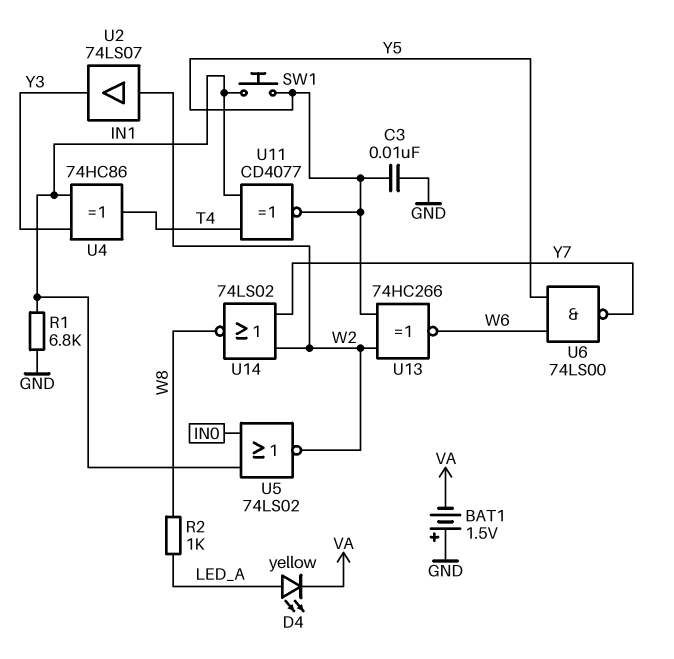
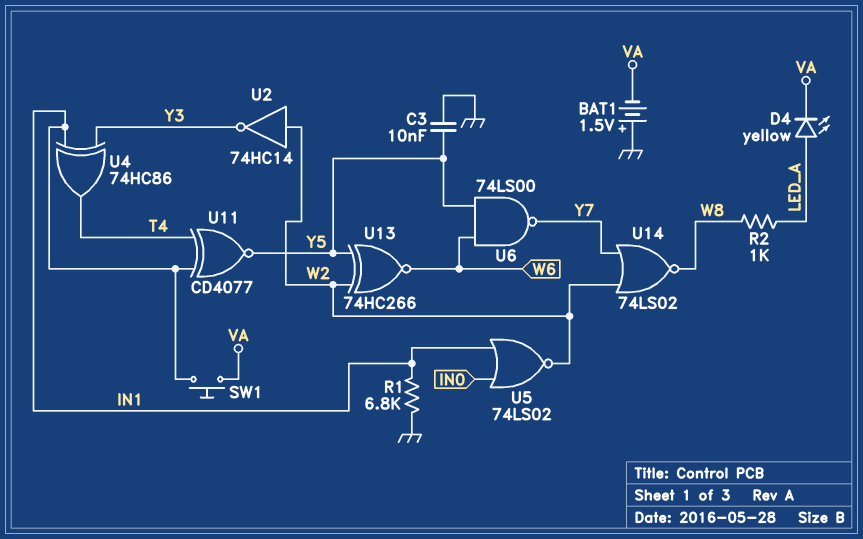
SW1: button (IN1, Y5) -> button (IN1, VA)
U2: buffer 74LS07 (in W2, out Y3) -> NOT 74HC14 (in W2, out Y3)

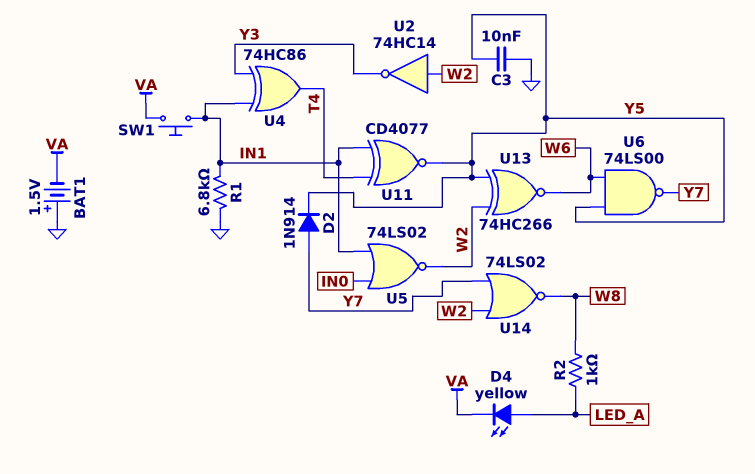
D2: none -> diode 1N914 (A Y7, K Y5)

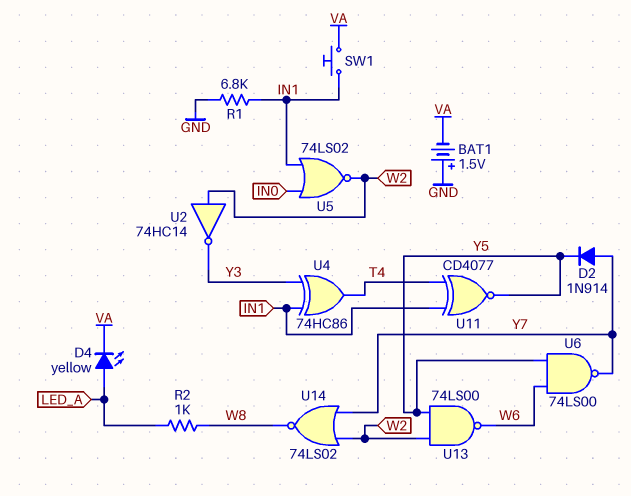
C3: 10nF (GND, Y5) -> none
U13: XNOR 74HC266 (in W2, in Y5, out W6) -> NAND 74LS00 (in W2, in Y5, out W6)

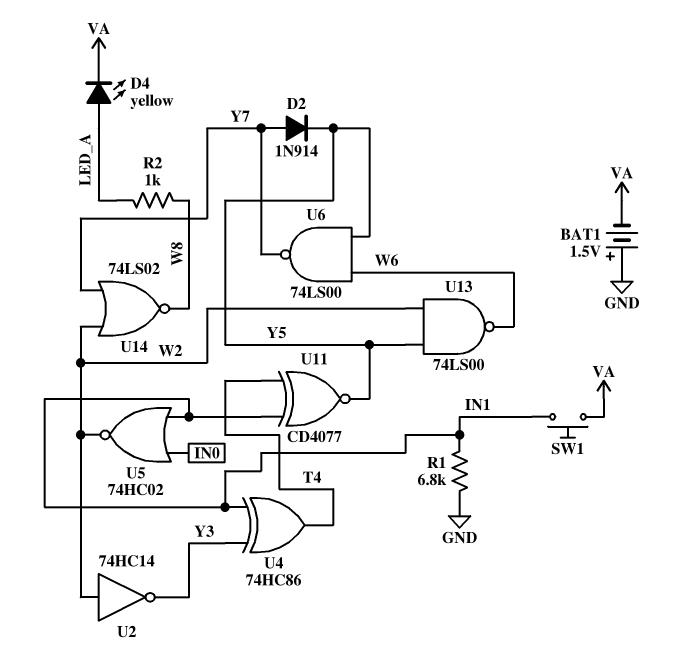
U5: NOR 74LS02 (in IN0, in IN1, out W2) -> NOR 74HC02 (in IN0, in IN1, out W2)

